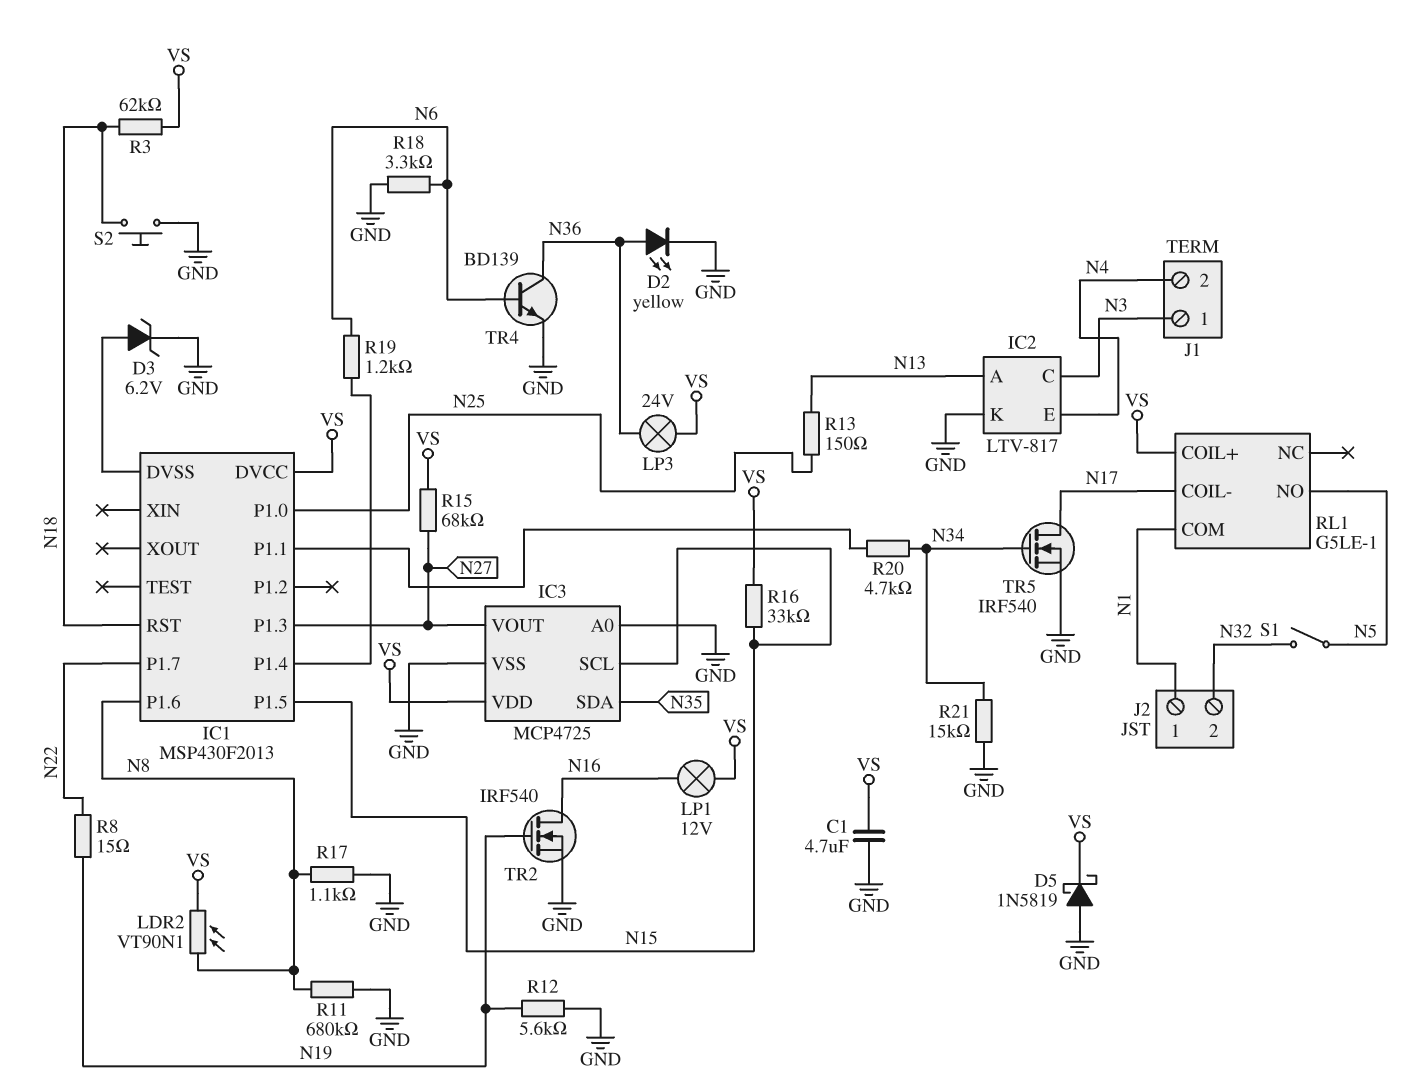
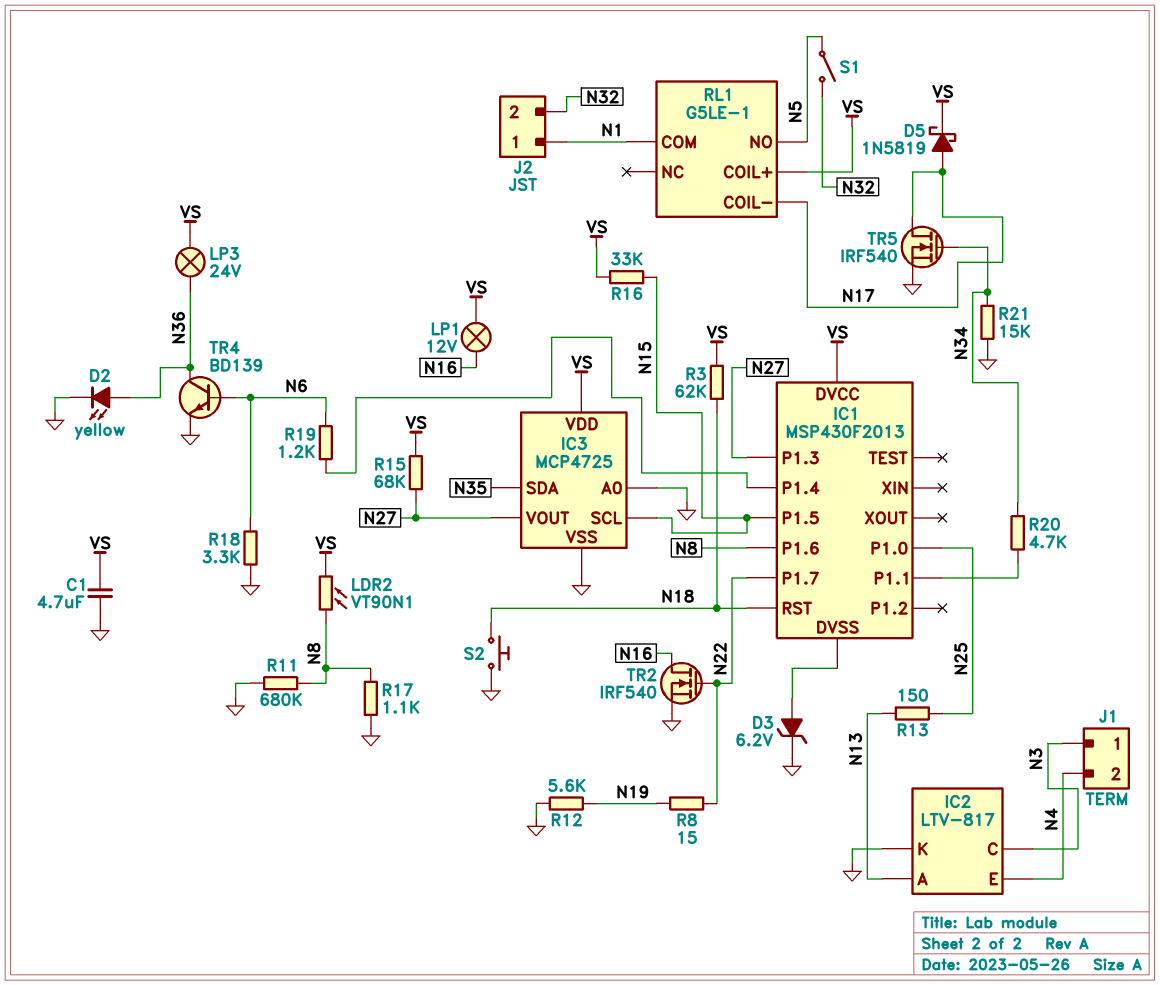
D5: schottky 1N5819 (A GND, K VS) -> schottky 1N5819 (A N17, K VS)
TR2: NMOS IRF540 (G N19, D N16, S GND) -> NMOS IRF540 (G N22, D N16, S GND)

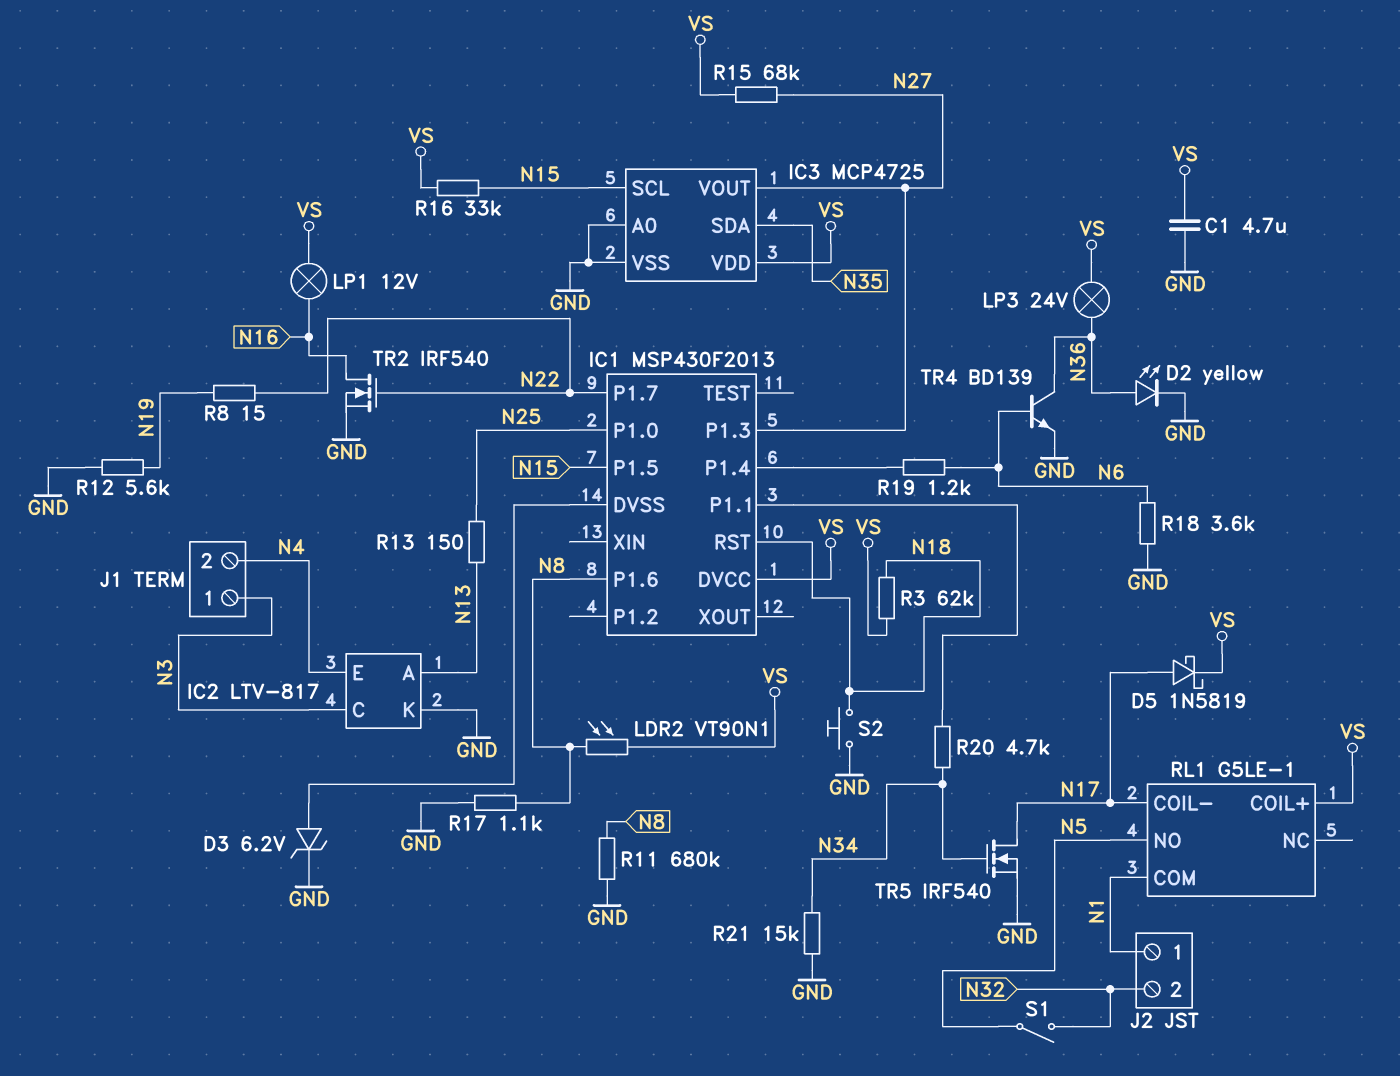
R18: 3.3k (GND, N6) -> 3.6k (GND, N6)

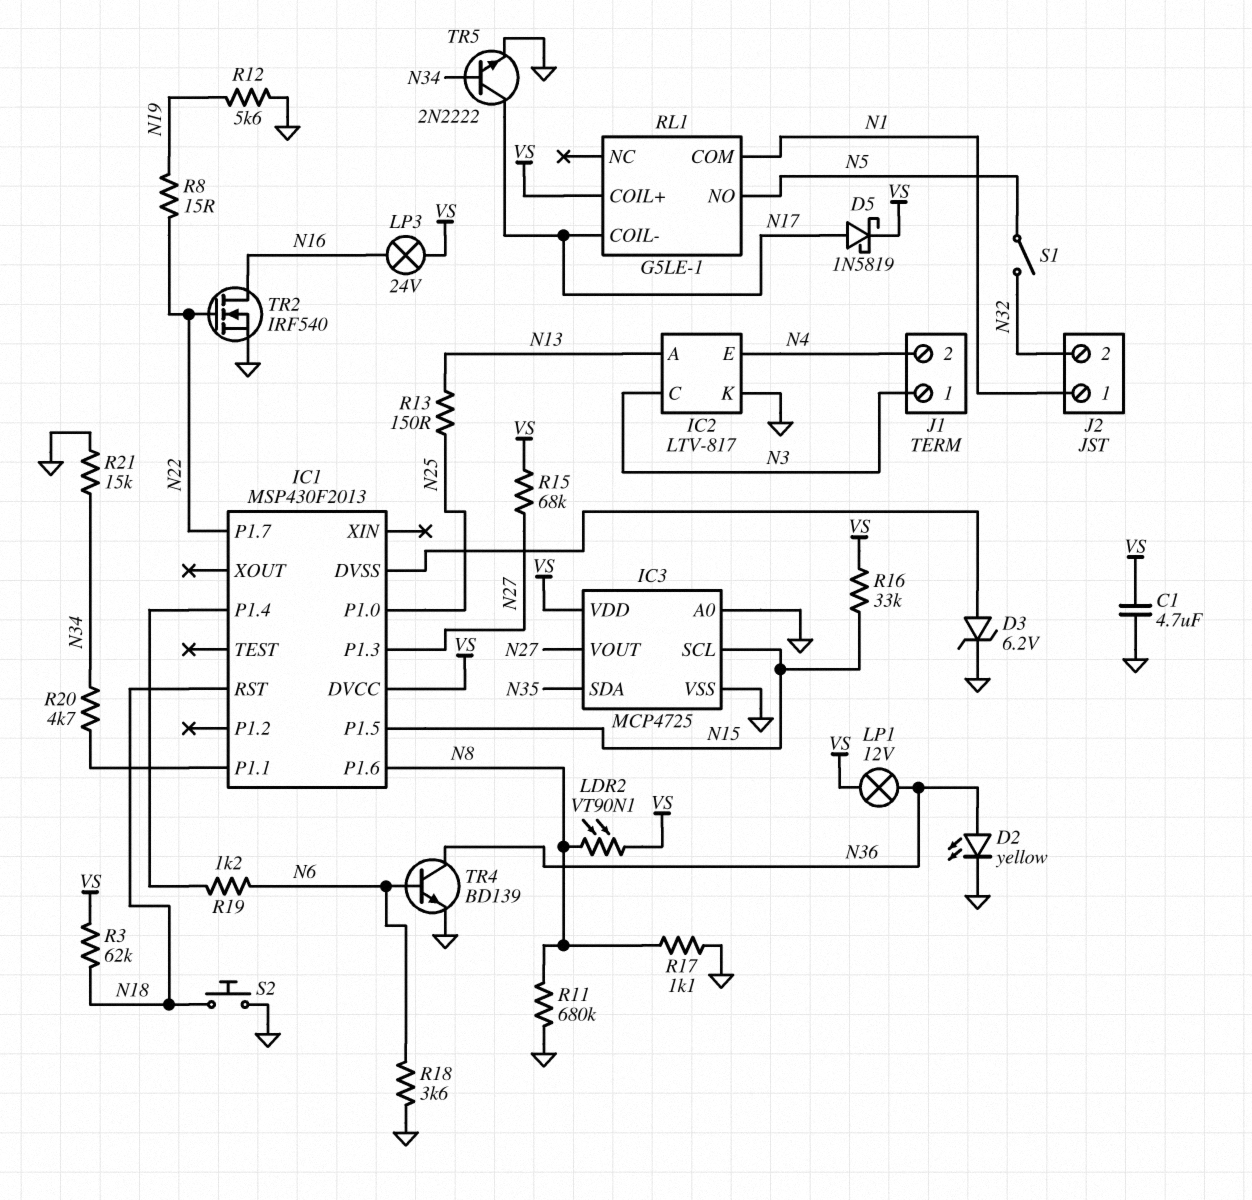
LP1: lamp 12V (N16, VS) -> lamp 12V (N36, VS)
LP3: lamp 24V (N36, VS) -> lamp 24V (N16, VS)
TR5: NMOS IRF540 (G N34, D N17, S GND) -> NPN 2N2222 (B N34, C N17, E GND)

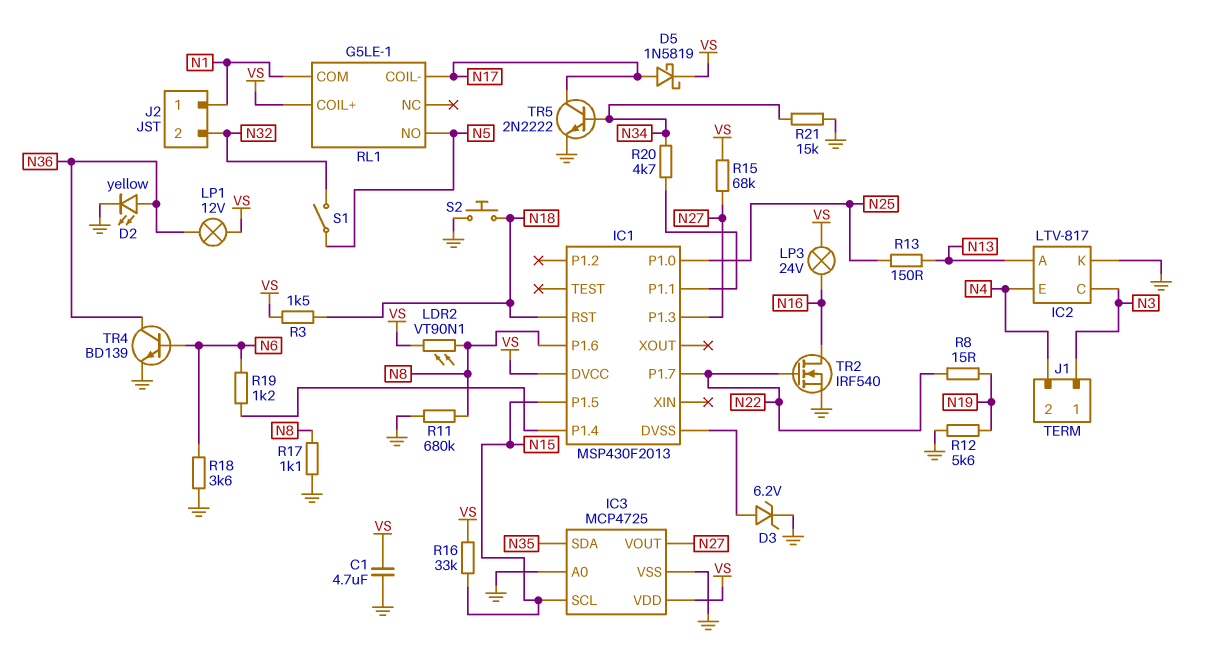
R3: 62k (N18, VS) -> 1.5k (N18, VS)

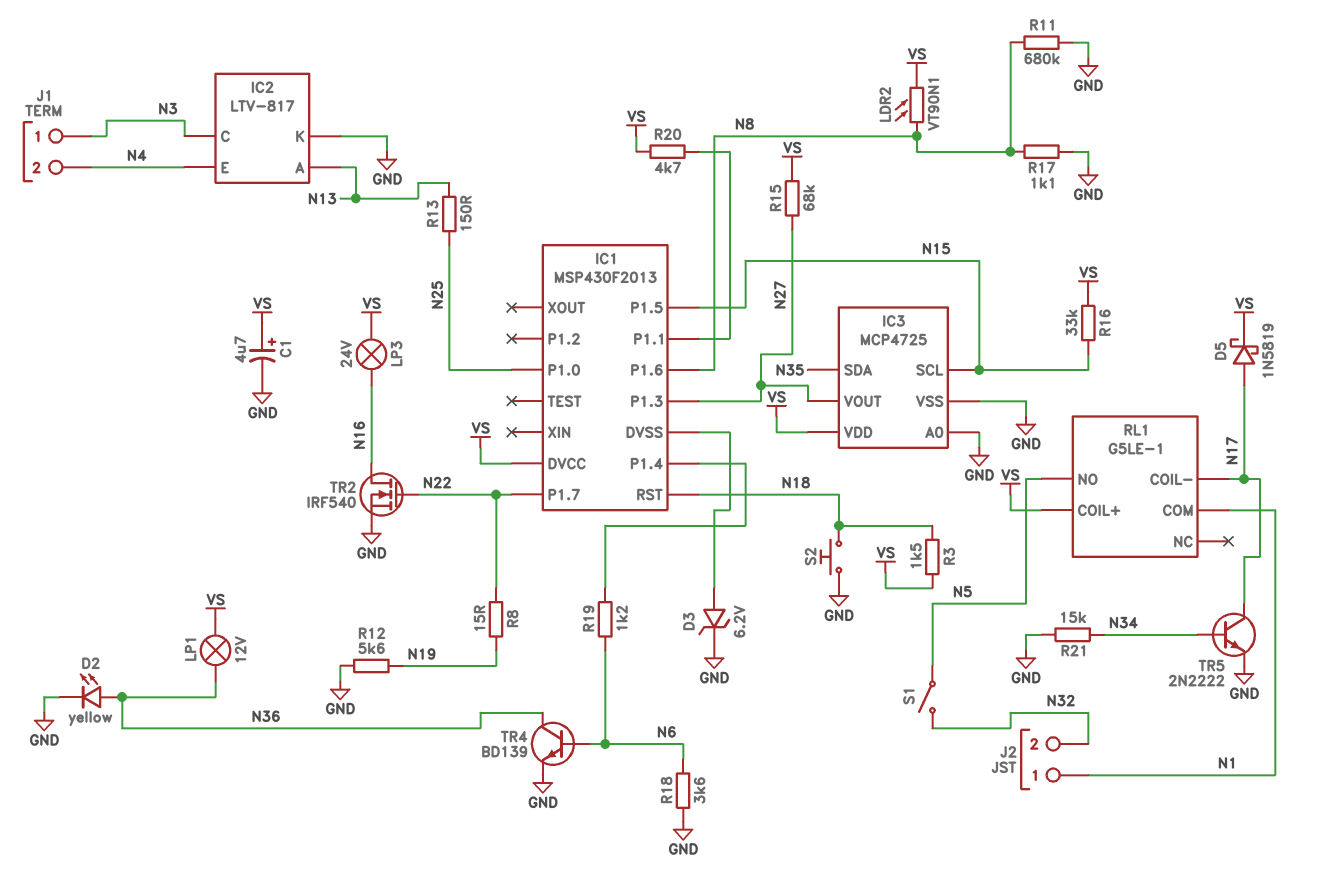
C1: 4.7uF (GND, VS) -> 4.7uF (plus VS, minus GND)
R20: 4.7k (IC1/P1.1, N34) -> 4.7k (IC1/P1.1, VS)

